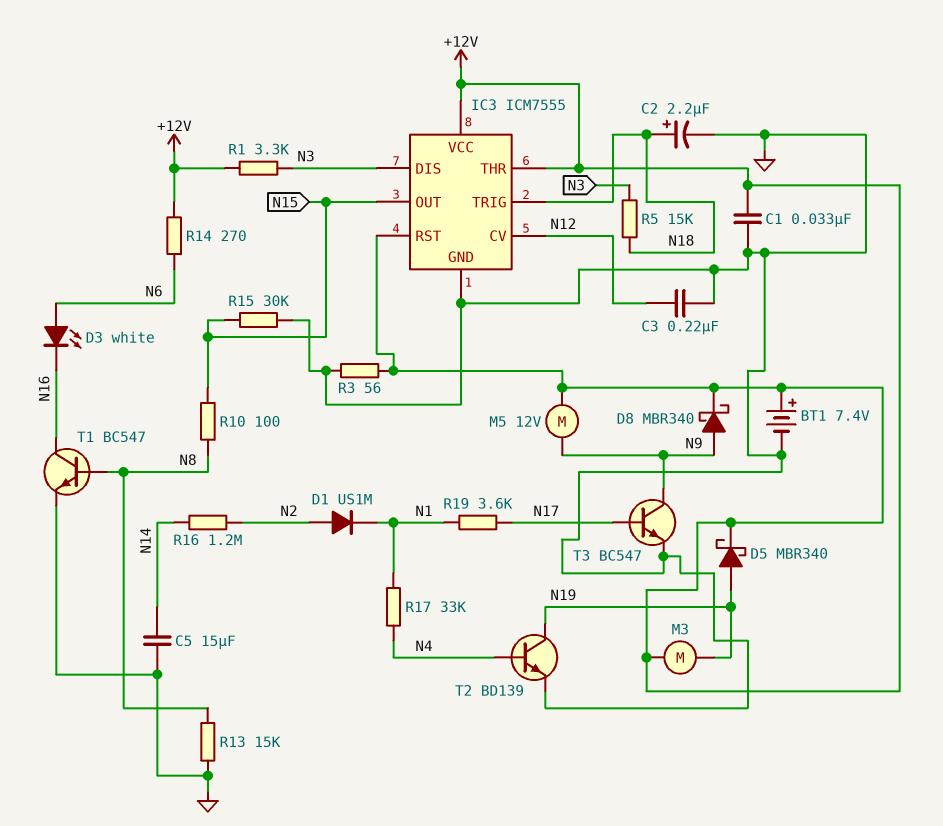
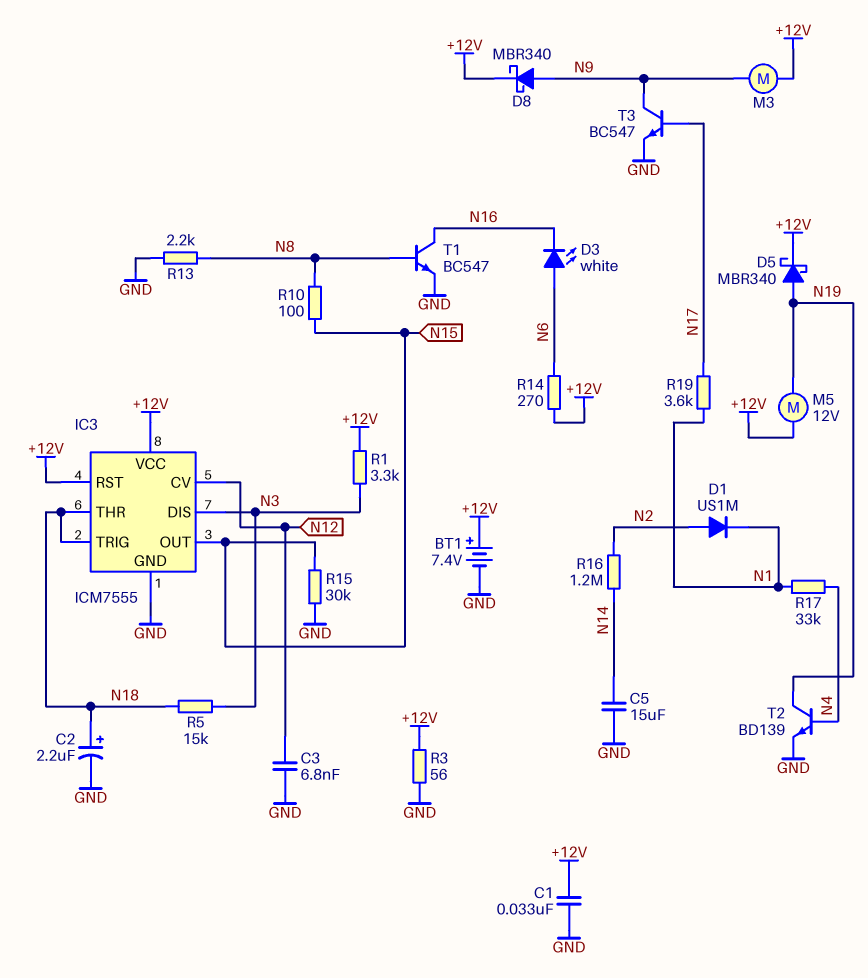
C3: 220nF (GND, N12) -> 6.8nF (GND, N12)
IC3 pin THR: +12V -> N18
M3: motor (+12V, N19) -> motor (+12V, N9)
M5: motor 12V (+12V, N9) -> motor 12V (+12V, N19)
R13: 15k (GND, N8) -> 2.2k (GND, N8)

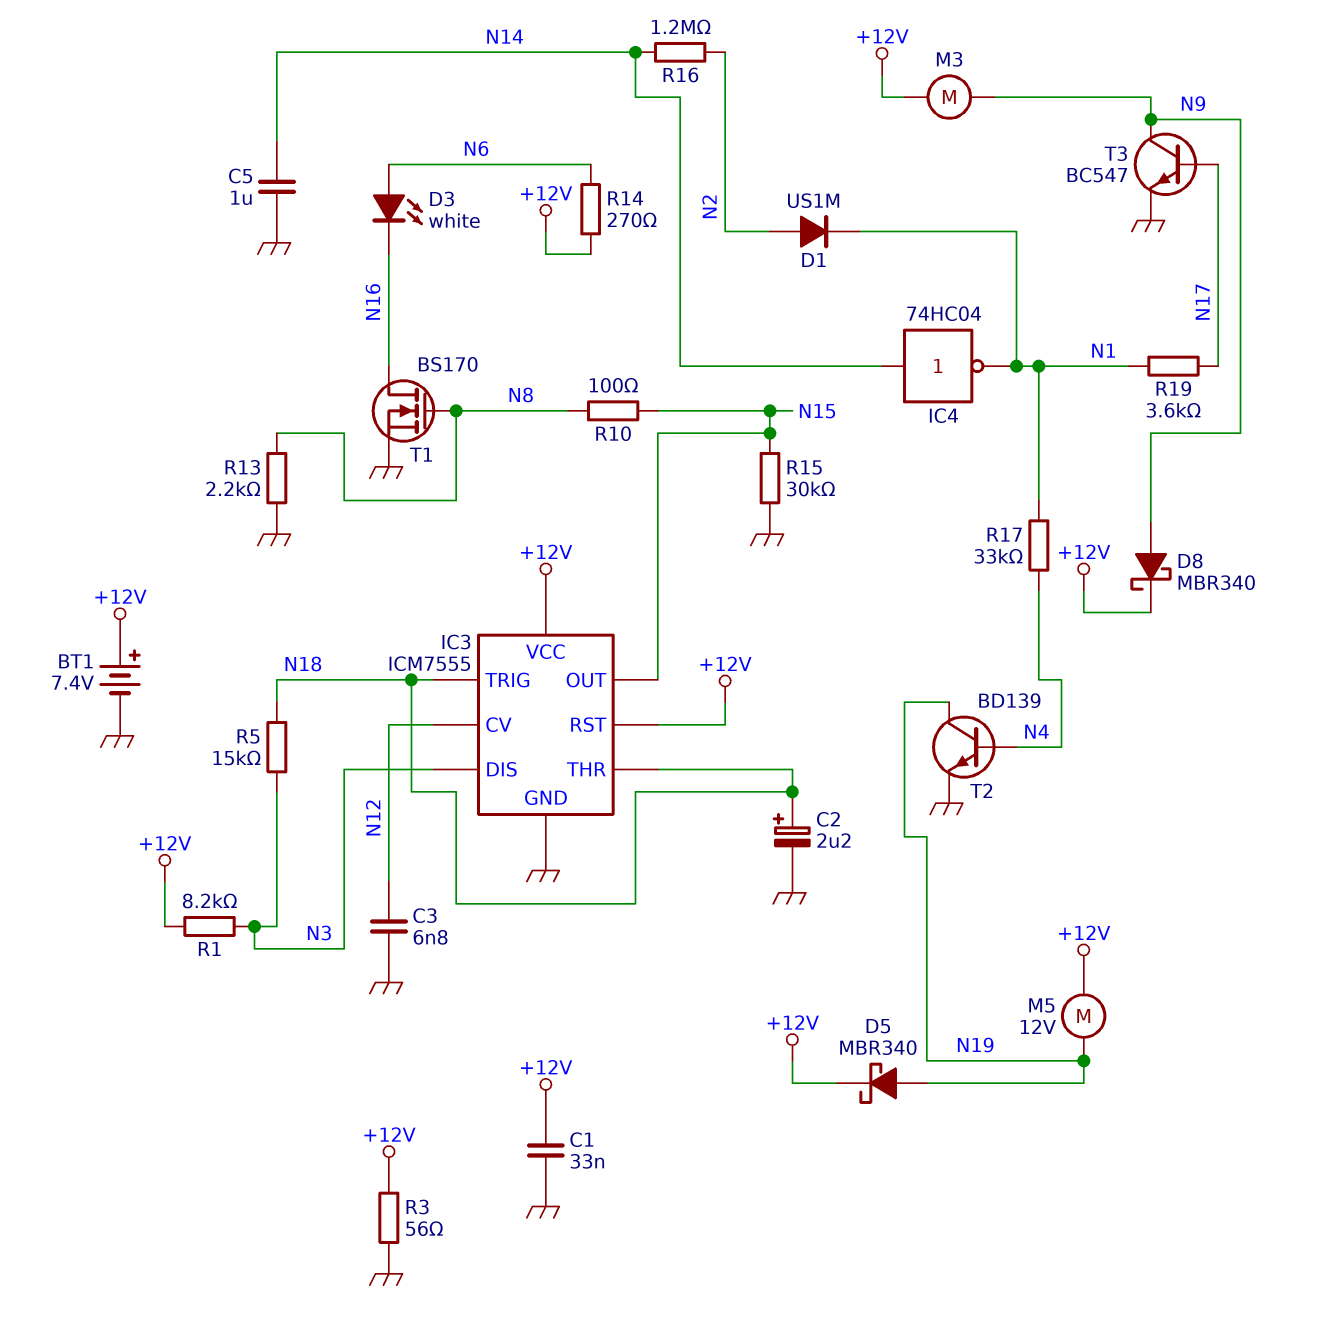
C5: 15uF (GND, N14) -> 1uF (GND, N14)
IC4: none -> NOT 74HC04 (in N14, out N1)
R1: 3.3k (+12V, N3) -> 8.2k (+12V, N3)
T1: NPN BC547 (B N8, C N16, E GND) -> NMOS BS170 (G N8, D N16, S GND)

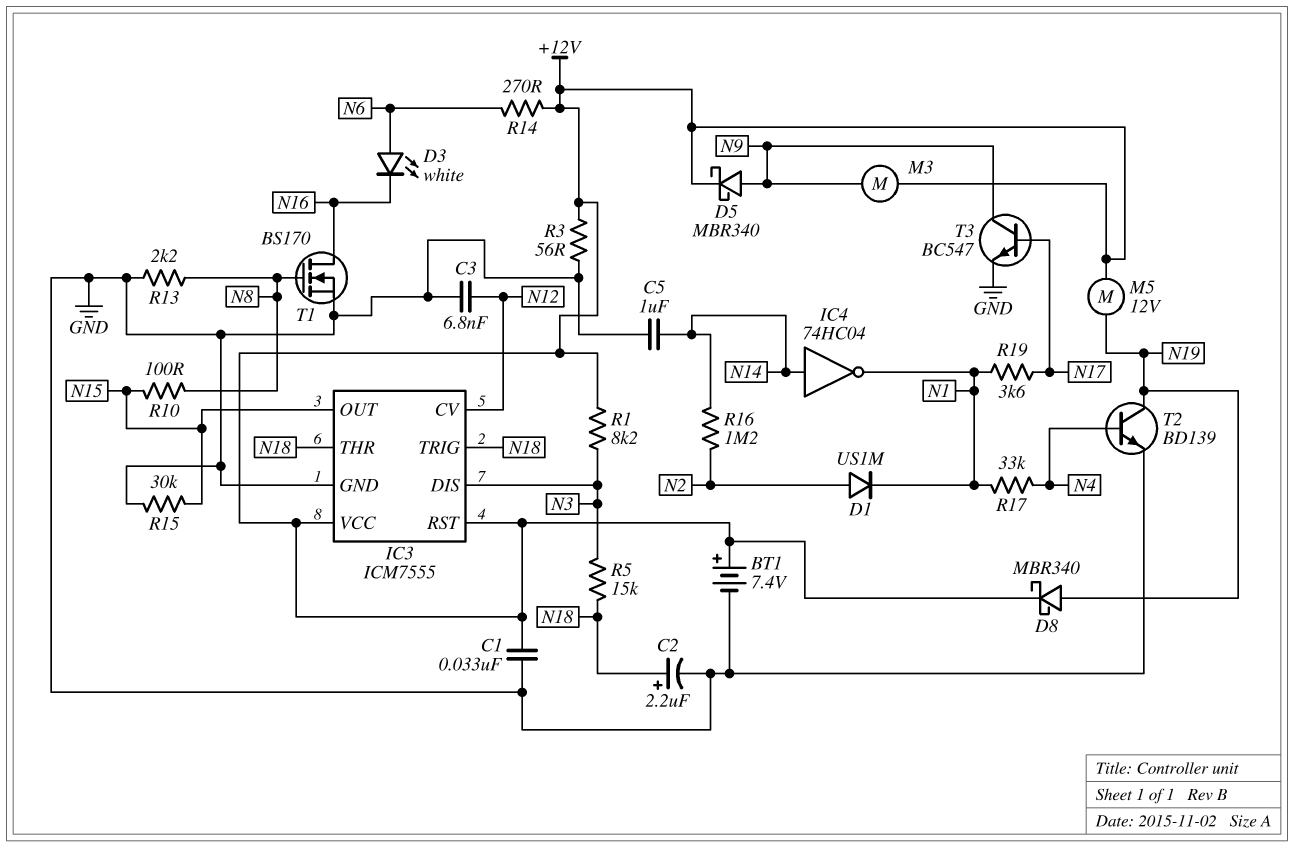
D5: schottky MBR340 (A N19, K +12V) -> schottky MBR340 (A N9, K +12V)
D8: schottky MBR340 (A N9, K +12V) -> schottky MBR340 (A N19, K +12V)

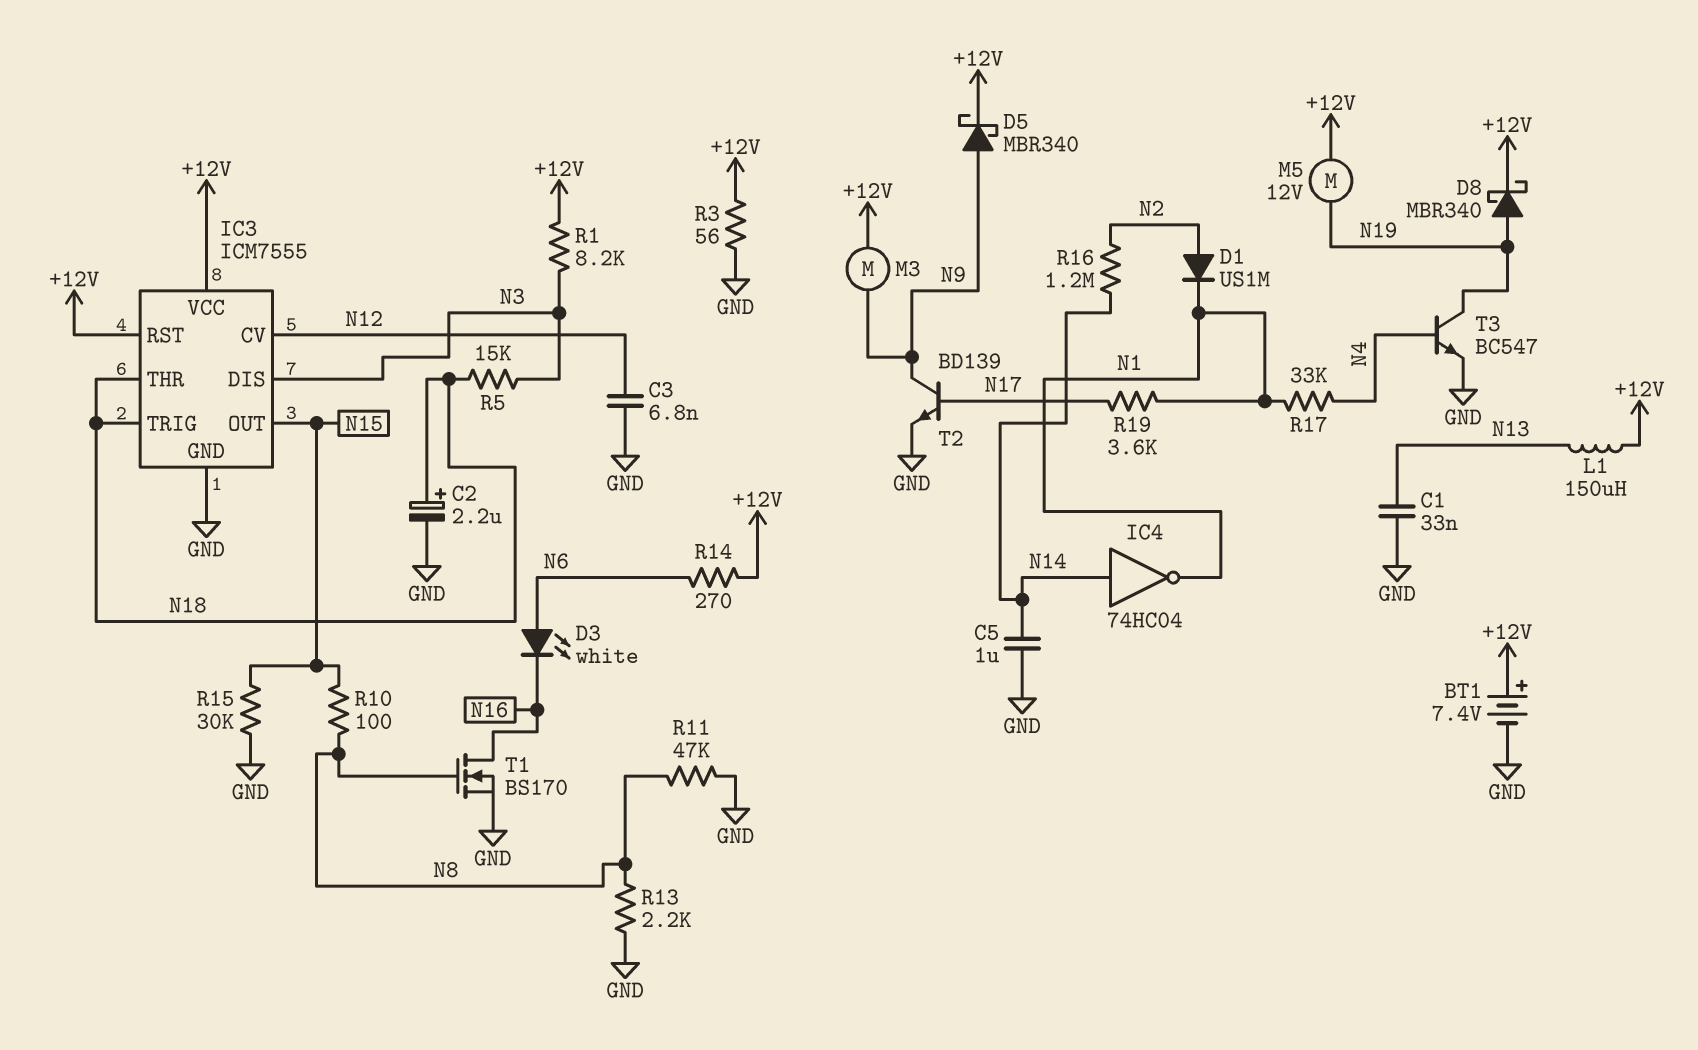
C1: 33nF (+12V, GND) -> 33nF (GND, N13)
L1: none -> 150uH (+12V, N13)
R11: none -> 47k (GND, N8)
T2: NPN BD139 (B N4, C N19, E GND) -> NPN BD139 (B N17, C N9, E GND)
T3: NPN BC547 (B N17, C N9, E GND) -> NPN BC547 (B N4, C N19, E GND)

